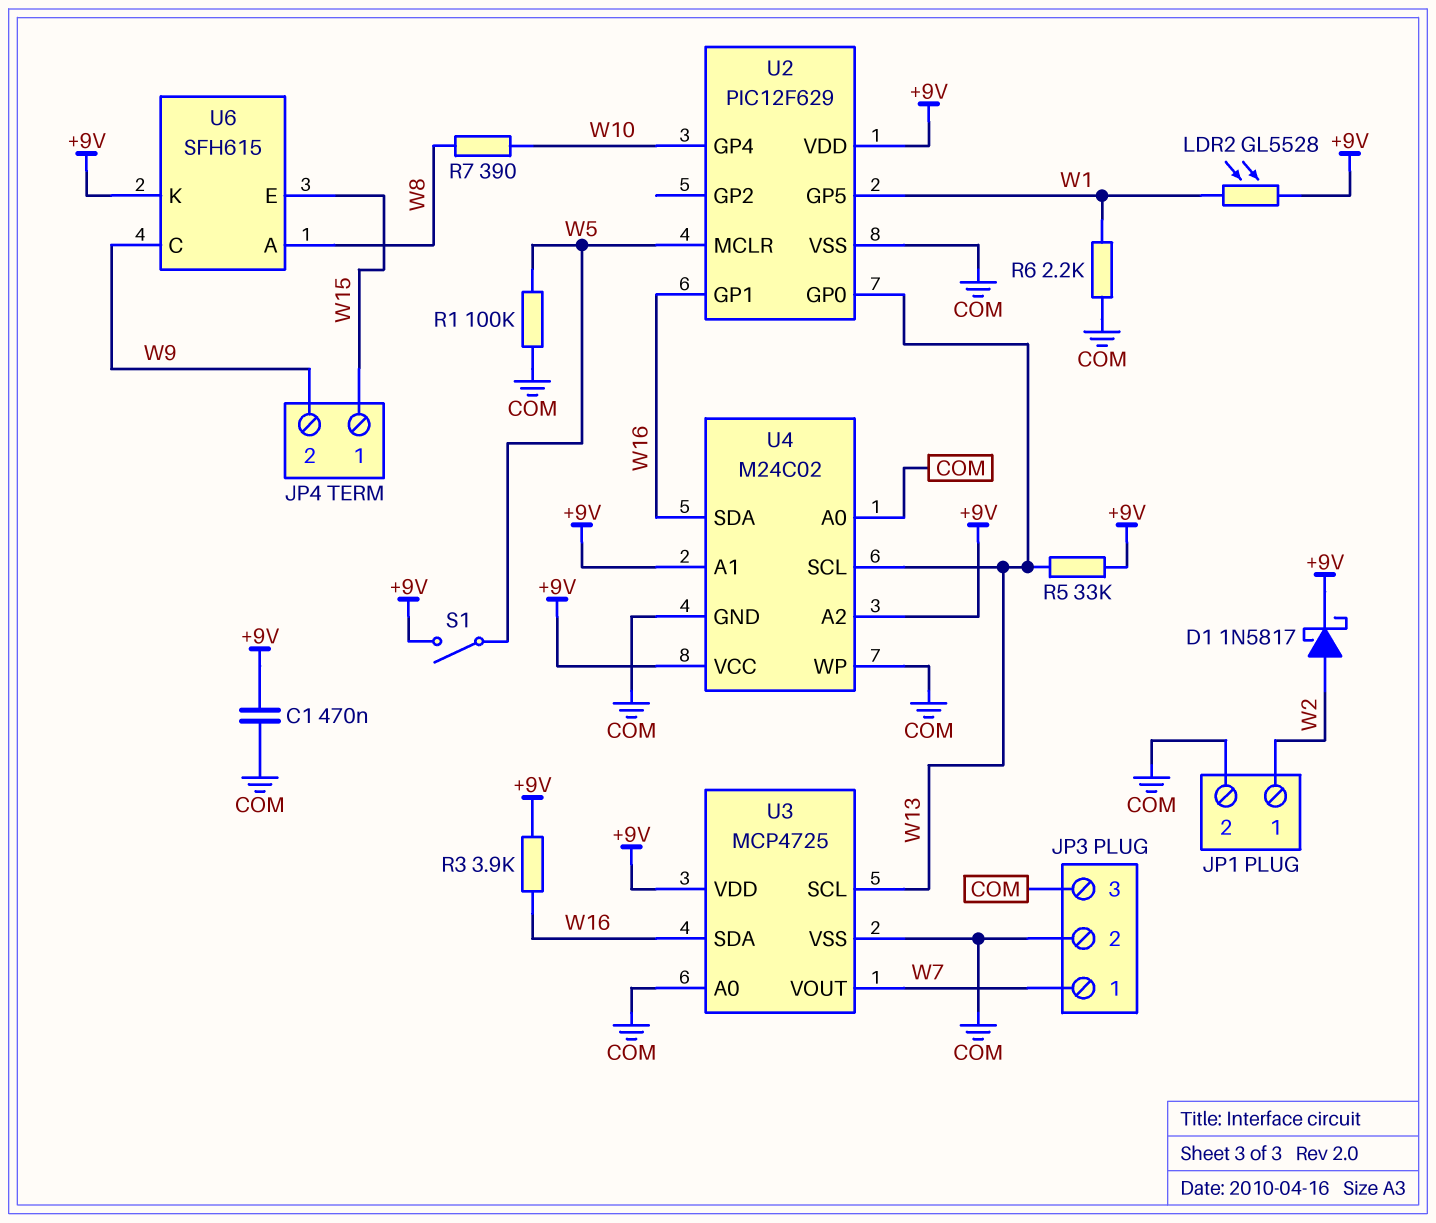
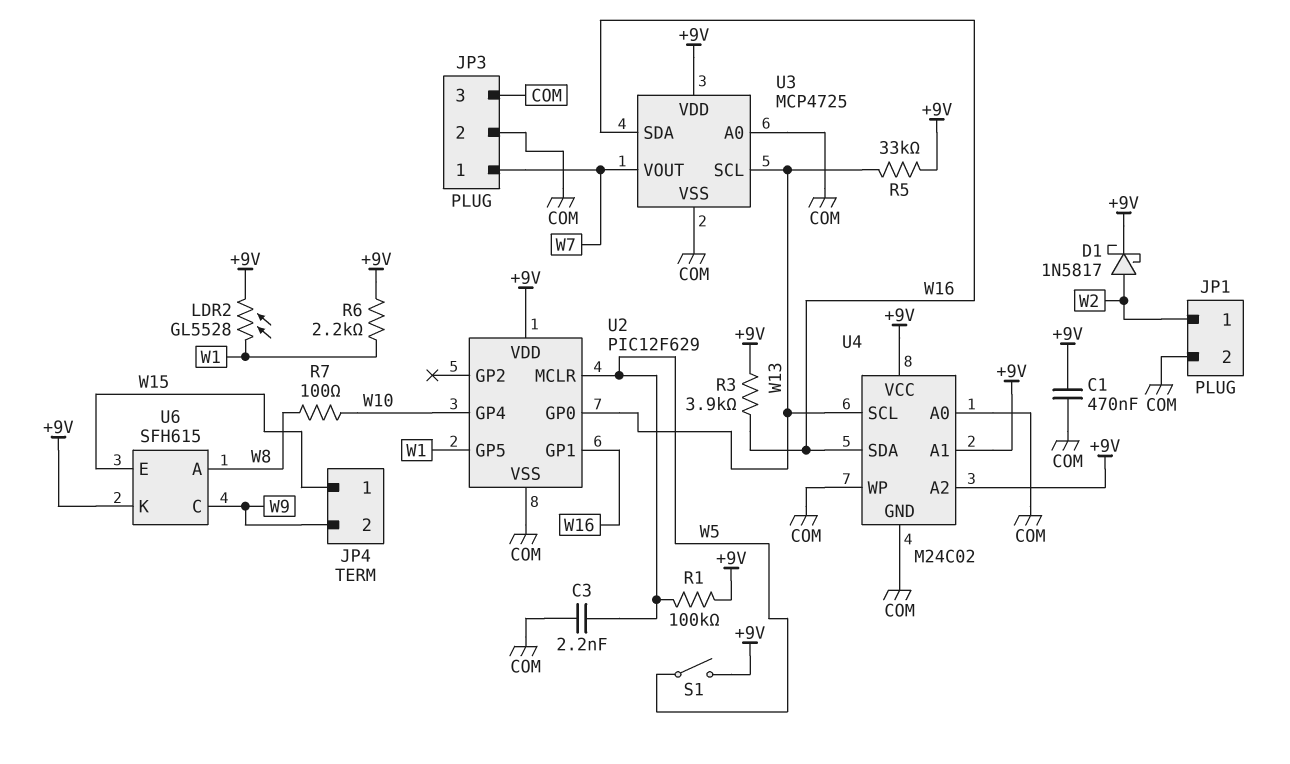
C3: none -> 2.2nF (COM, W5)
R1: 100k (COM, W5) -> 100k (+9V, W5)
R6: 2.2k (COM, W1) -> 2.2k (+9V, W1)
R7: 390 (W8, W10) -> 100 (W8, W10)

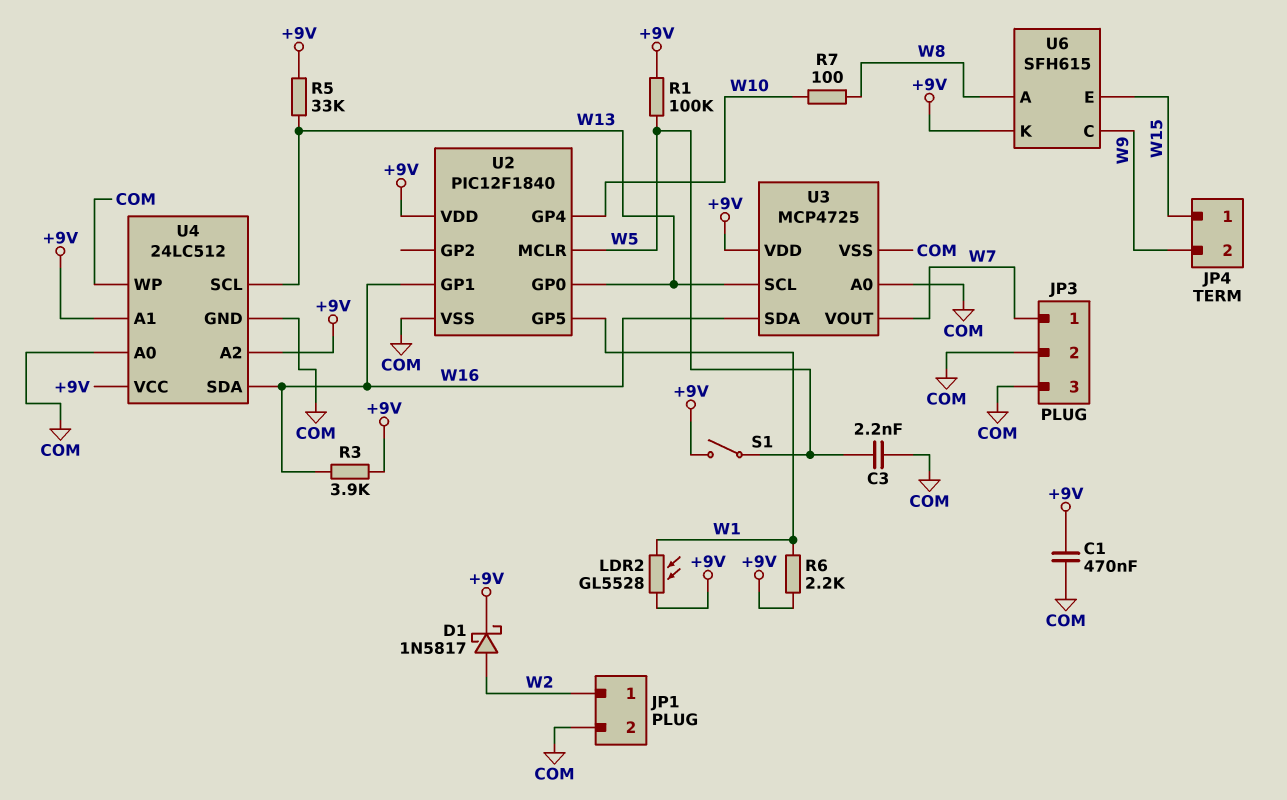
U2: PIC12F629 -> PIC12F1840
U4: M24C02 -> 24LC512

